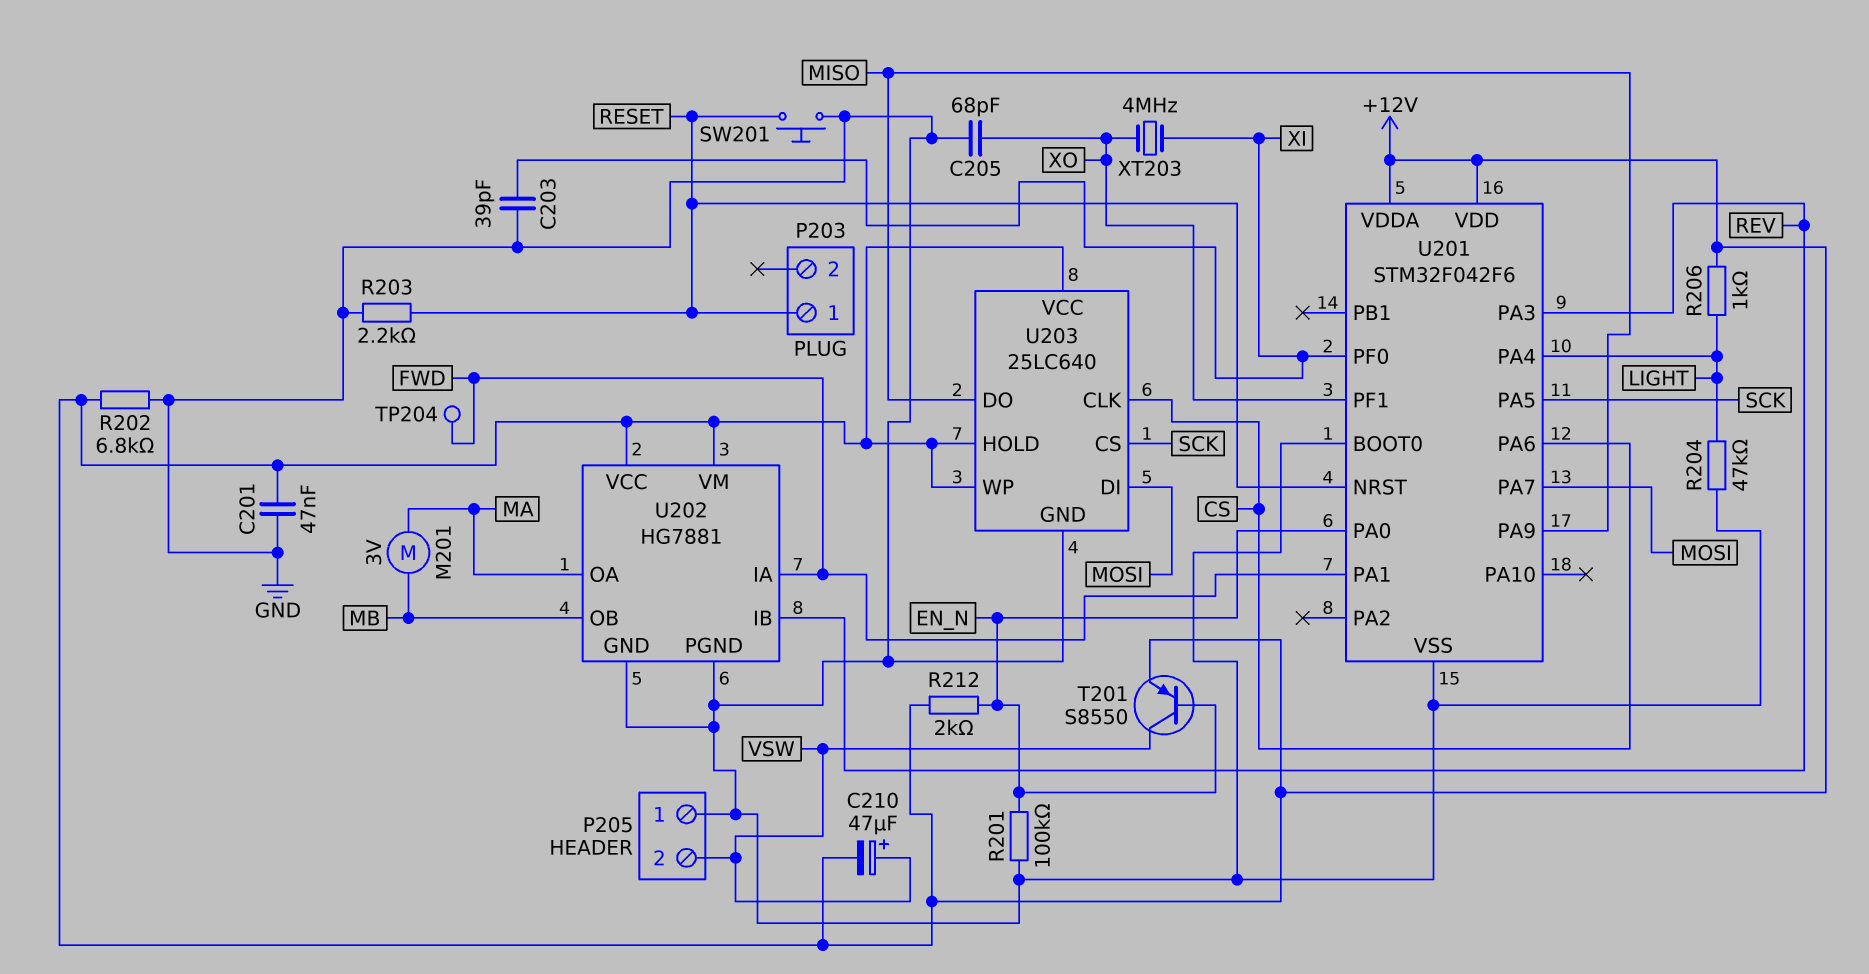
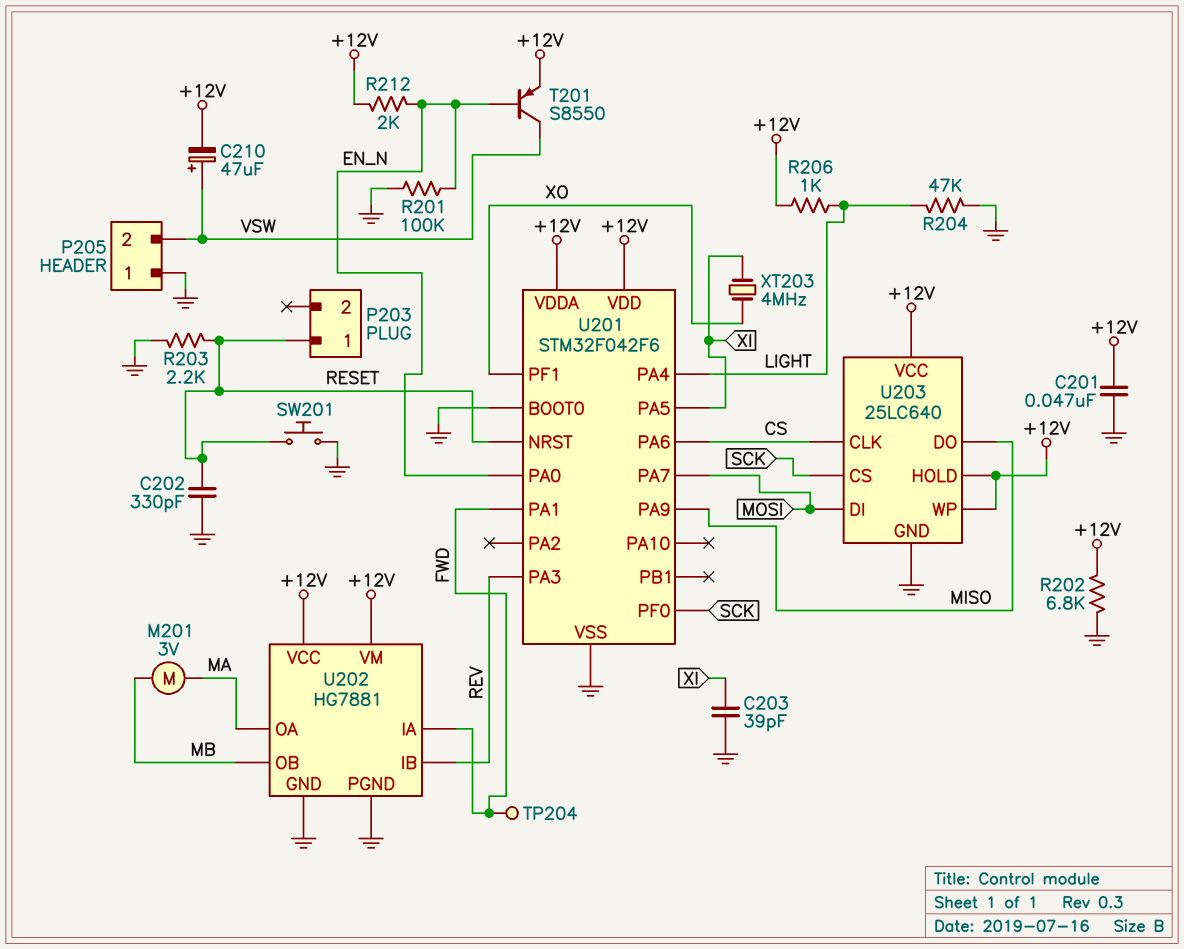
C202: none -> 330pF (GND, RESET)
C205: 68pF (GND, XO) -> none
U201 pin PA5: SCK -> XI
U201 pin PF0: XI -> SCK

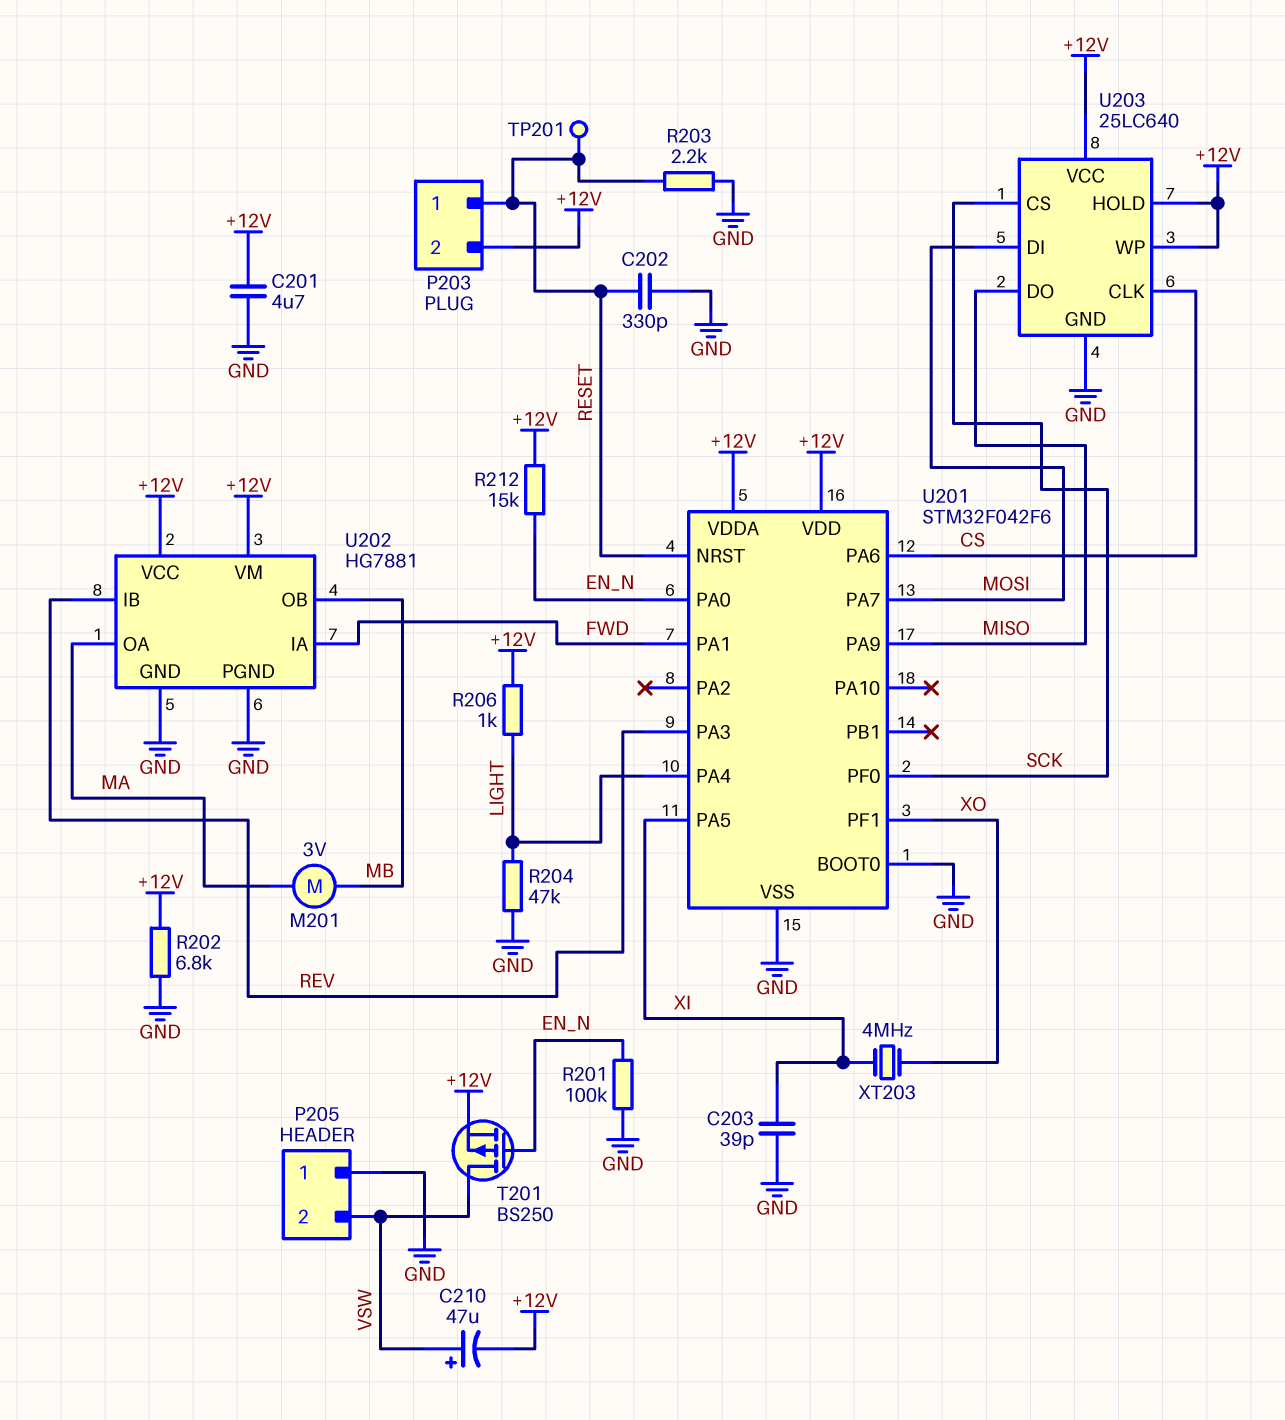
C201: 47nF (+12V, GND) -> 4.7uF (+12V, GND)
P203 pin 2: none -> +12V
R212: 2k (+12V, EN_N) -> 15k (+12V, EN_N)
SW201: button (GND, RESET) -> none
T201: PNP S8550 (B EN_N, C VSW, E +12V) -> PMOS BS250 (G EN_N, D VSW, S +12V)
TP201: none -> test point (RESET)
TP204: test point (FWD) -> none

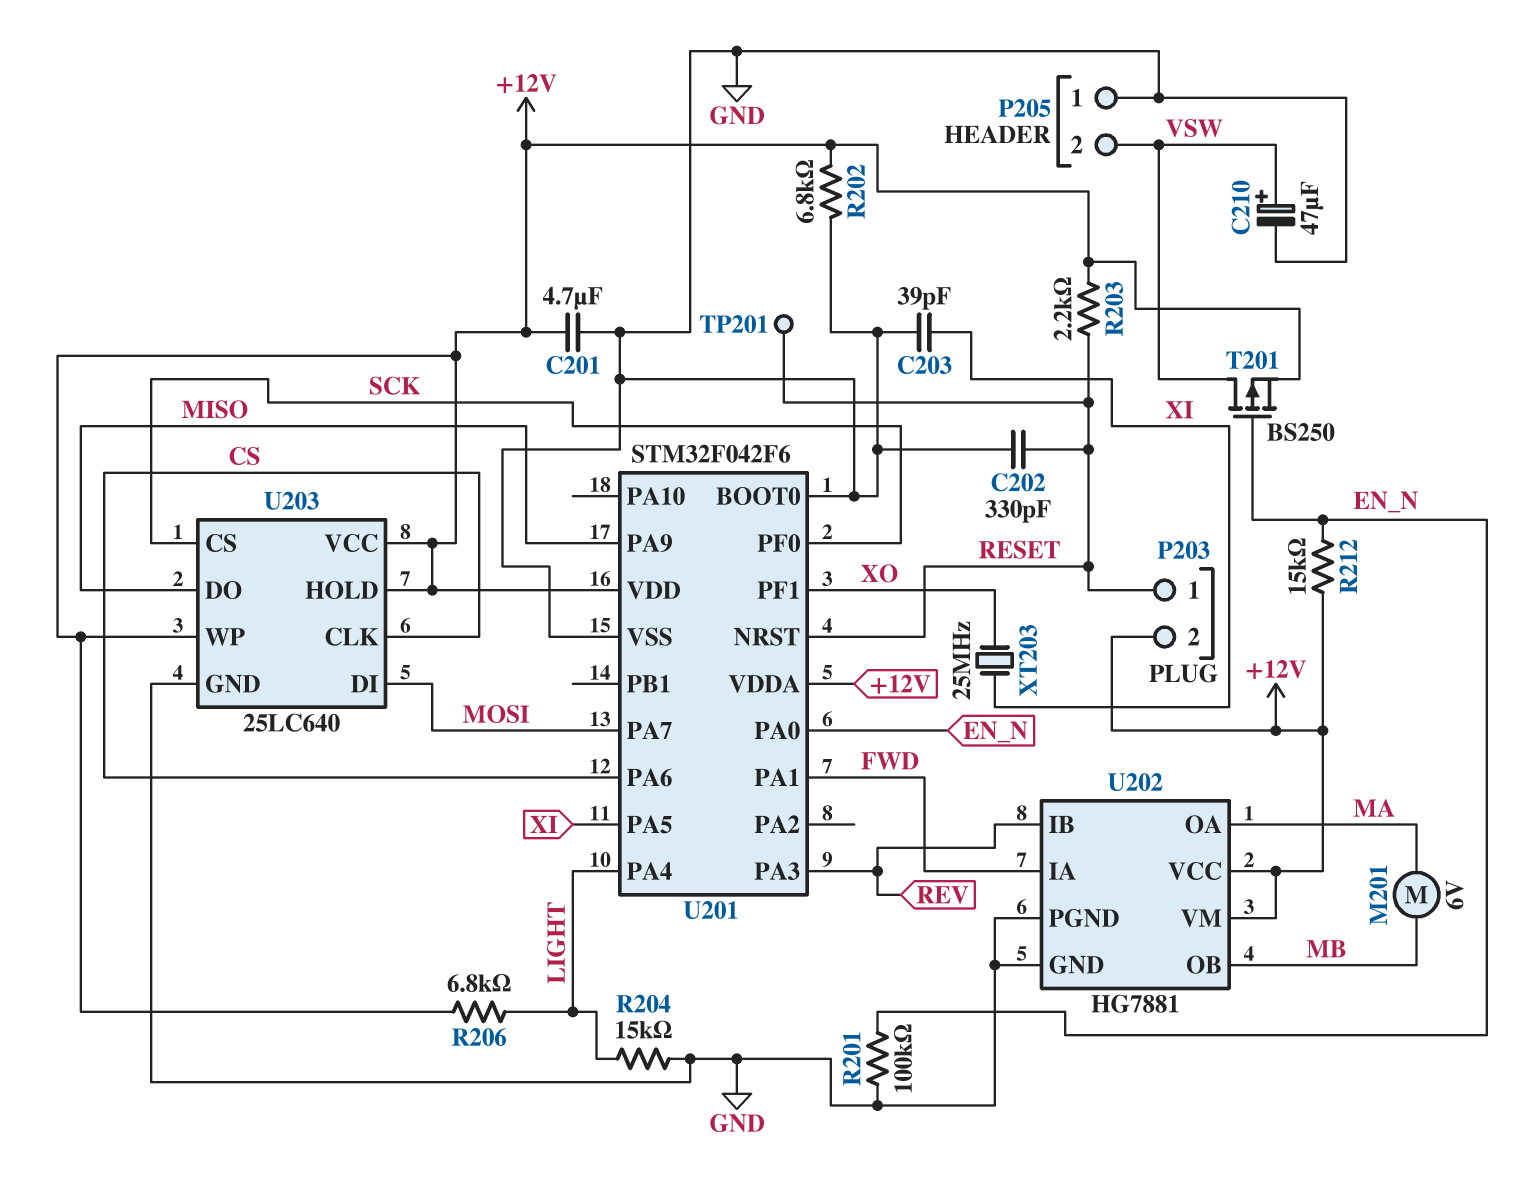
C210: 47uF (plus VSW, minus +12V) -> 47uF (plus VSW, minus GND)
M201: motor 3V (MA, MB) -> motor 6V (MA, MB)
R203: 2.2k (GND, RESET) -> 2.2k (+12V, RESET)
R204: 47k (GND, LIGHT) -> 15k (GND, LIGHT)
R206: 1k (+12V, LIGHT) -> 6.8k (+12V, LIGHT)
XT203: 4MHz (XI, XO) -> 25MHz (XI, XO)

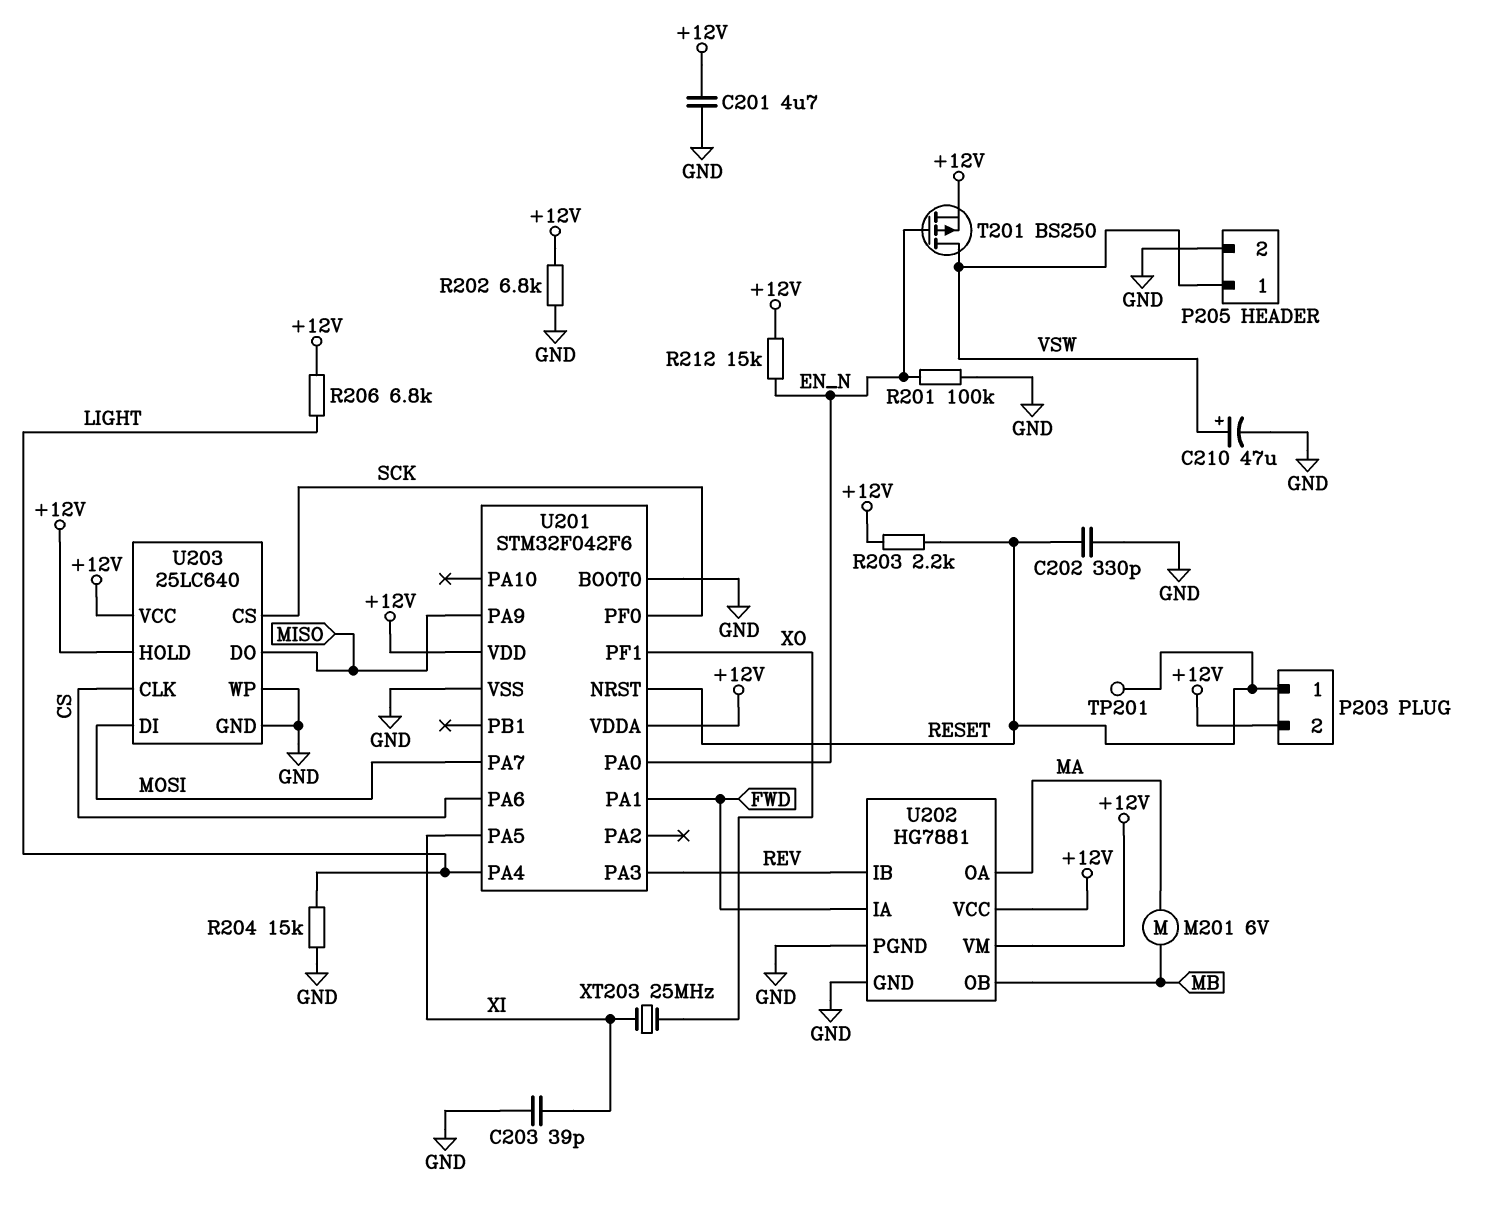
P205 pin 1: GND -> VSW
P205 pin 2: VSW -> GND
U203 pin WP: +12V -> GND

